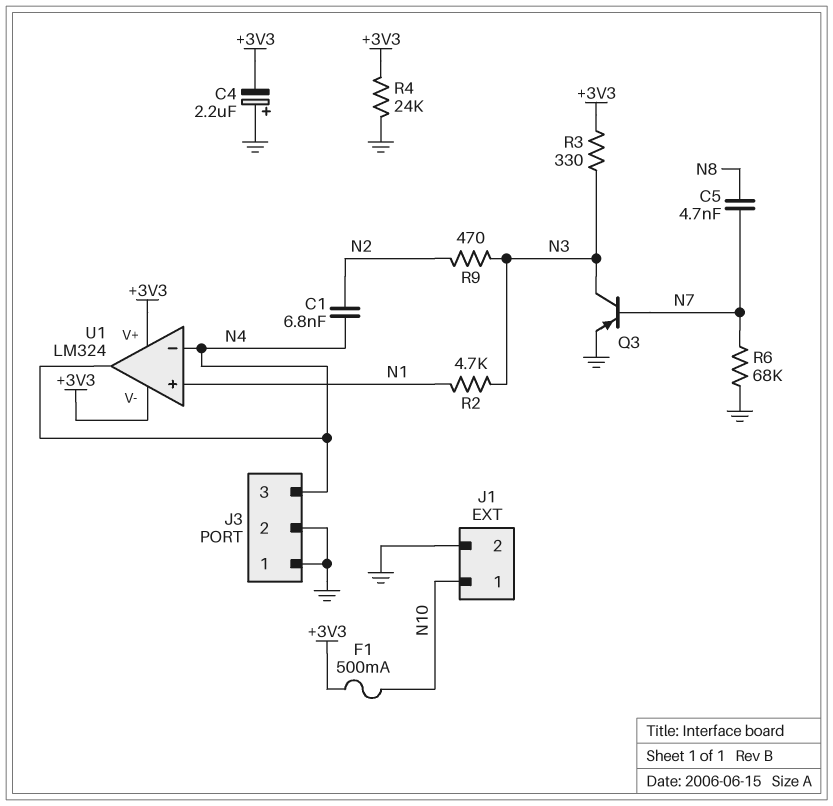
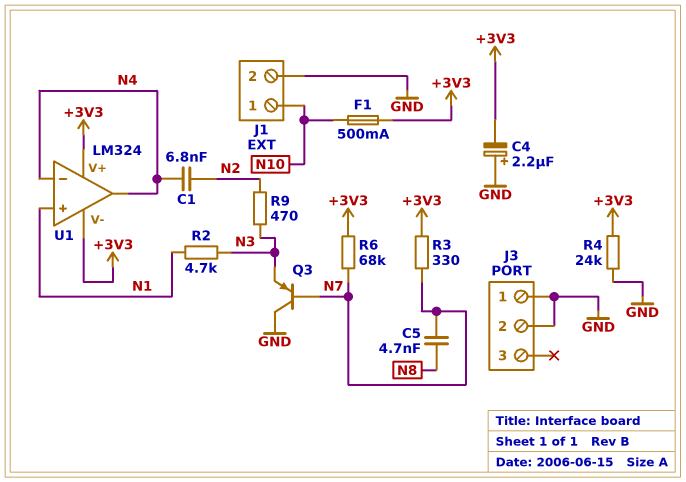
J3 pin 3: N4 -> none
Q3: PNP (B N7, C N3, E GND) -> PNP (B N7, C GND, E N3)
R3: 330 (+3V3, N3) -> 330 (+3V3, N7)
R6: 68k (GND, N7) -> 68k (+3V3, N7)

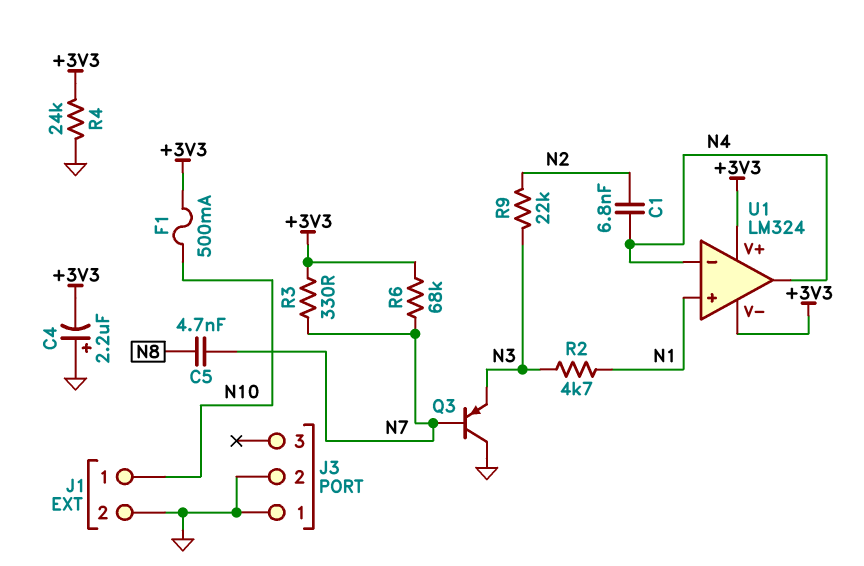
R9: 470 (N2, N3) -> 22k (N2, N3)

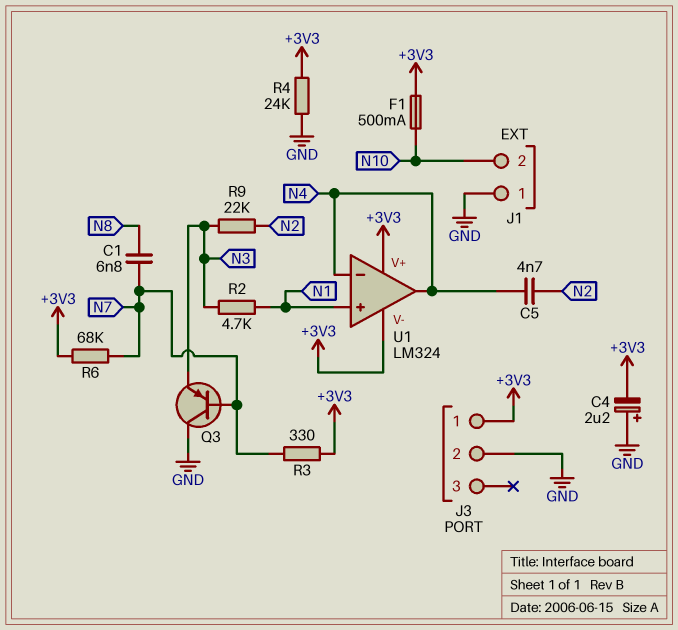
C1: 6.8nF (N2, N4) -> 6.8nF (N7, N8)
C5: 4.7nF (N7, N8) -> 4.7nF (N2, N4)
J1 pin 1: N10 -> GND
J1 pin 2: GND -> N10
J3 pin 1: GND -> +3V3

